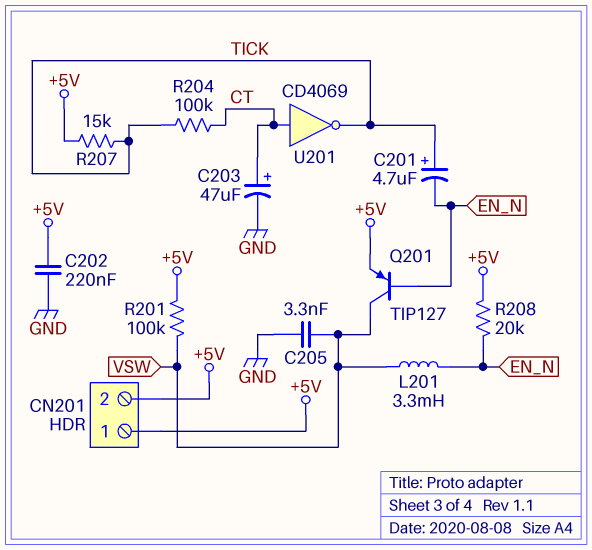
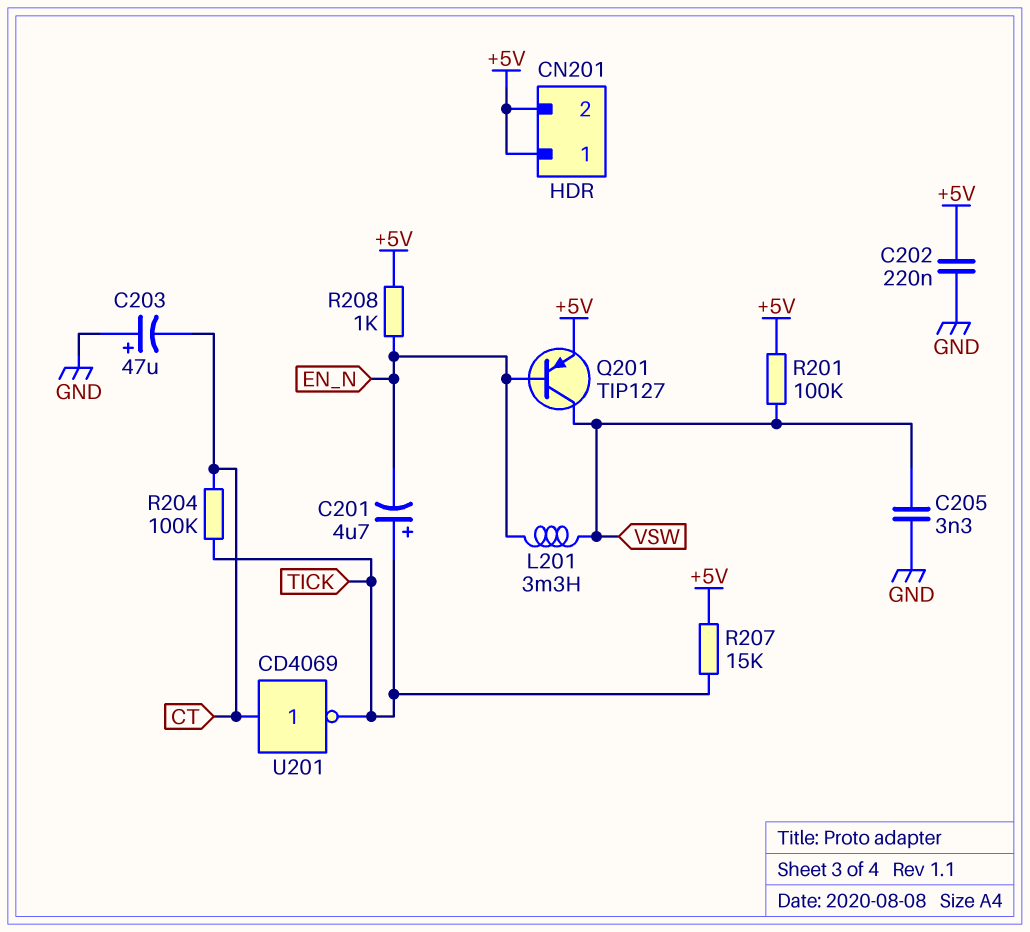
C203: 47uF (plus CT, minus GND) -> 47uF (plus GND, minus CT)
R208: 20k (+5V, EN_N) -> 1k (+5V, EN_N)

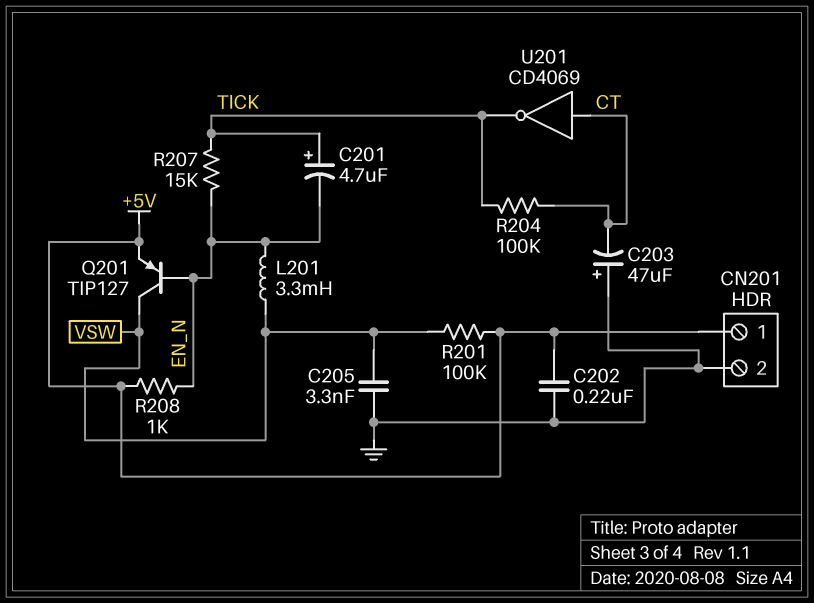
CN201 pin 2: +5V -> GND
R207: 15k (+5V, TICK) -> 15k (EN_N, TICK)

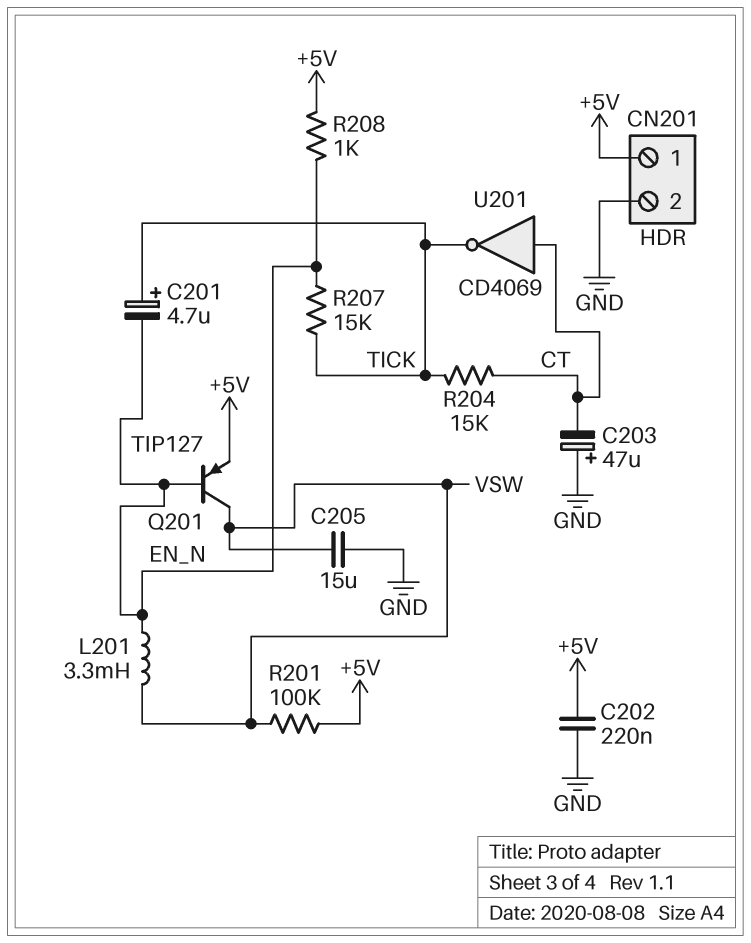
C205: 3.3nF (GND, VSW) -> 15uF (GND, VSW)
R204: 100k (CT, TICK) -> 15k (CT, TICK)

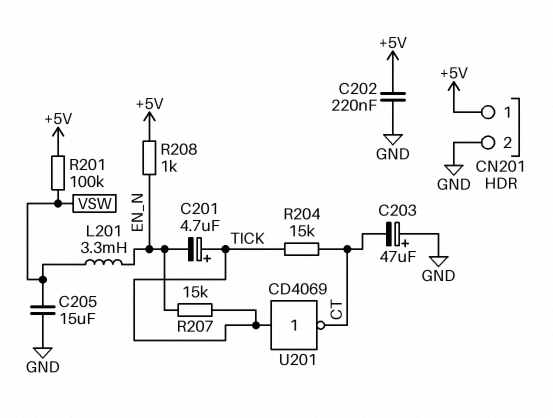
Q201: PNP TIP127 (B EN_N, C VSW, E +5V) -> none
U201: NOT CD4069 (in CT, out TICK) -> NOT CD4069 (in TICK, out CT)

